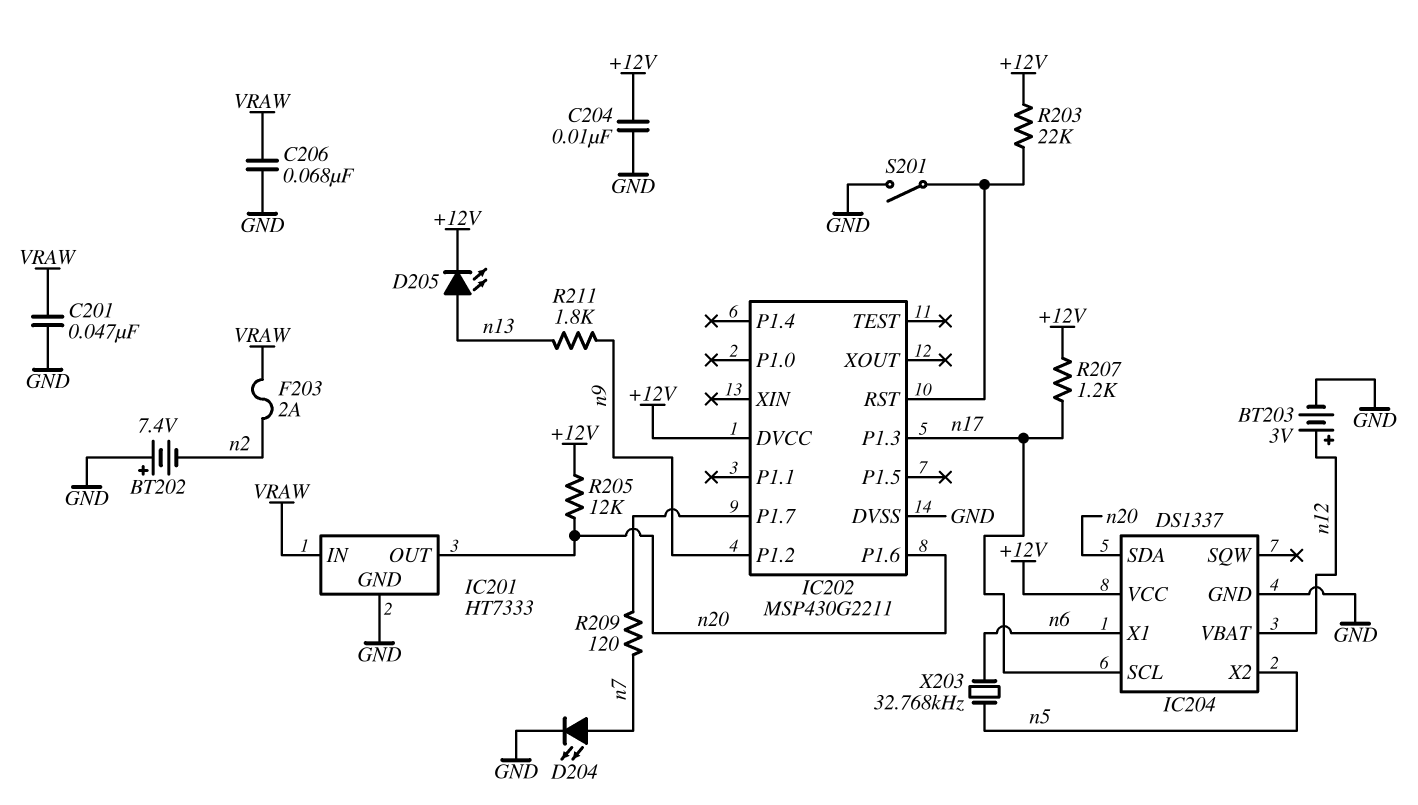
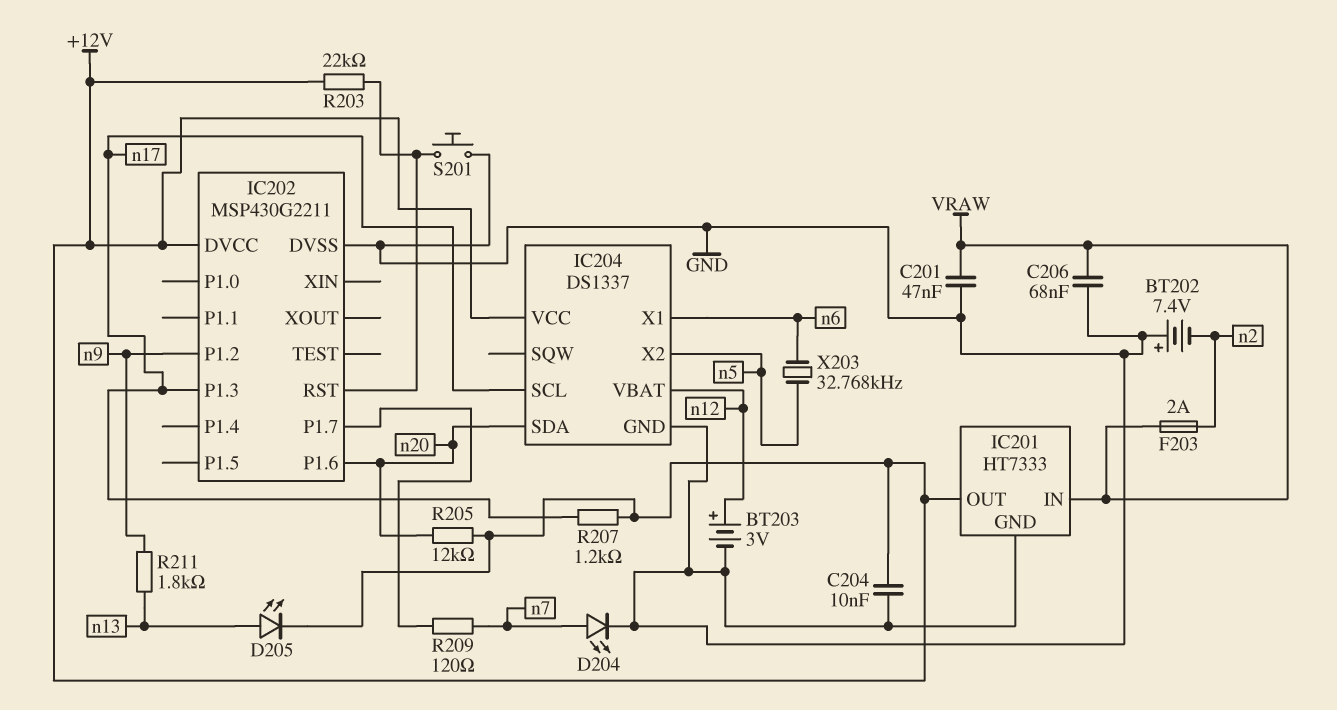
IC201 pin OUT: n20 -> +12V
S201: switch (GND, IC202/RST) -> button (GND, IC202/RST)

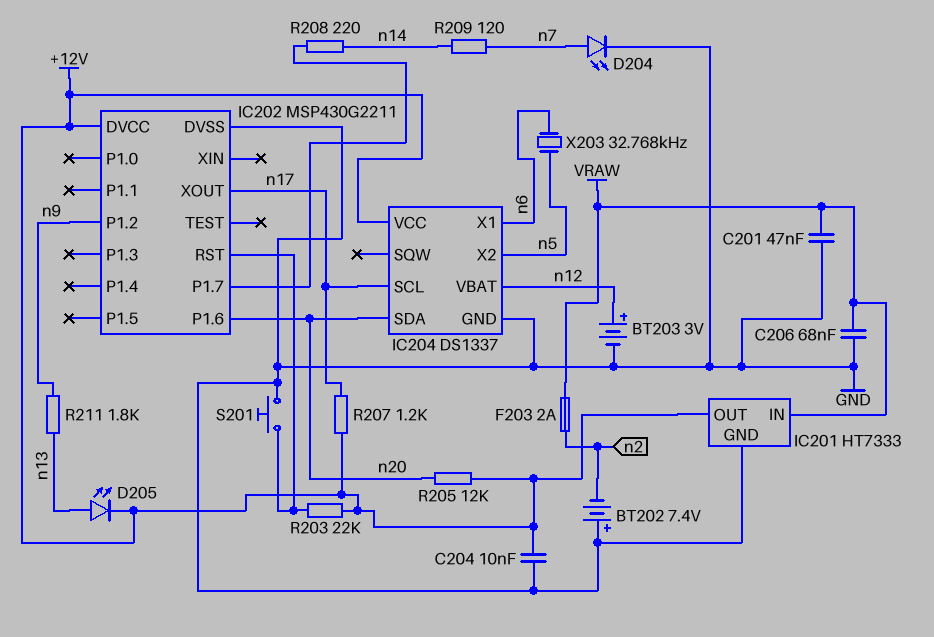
IC202 pin P1.3: n17 -> none
IC202 pin XOUT: none -> n17
R208: none -> 220 (IC202/P1.7, n14)
R209: 120 (IC202/P1.7, n7) -> 120 (n7, n14)

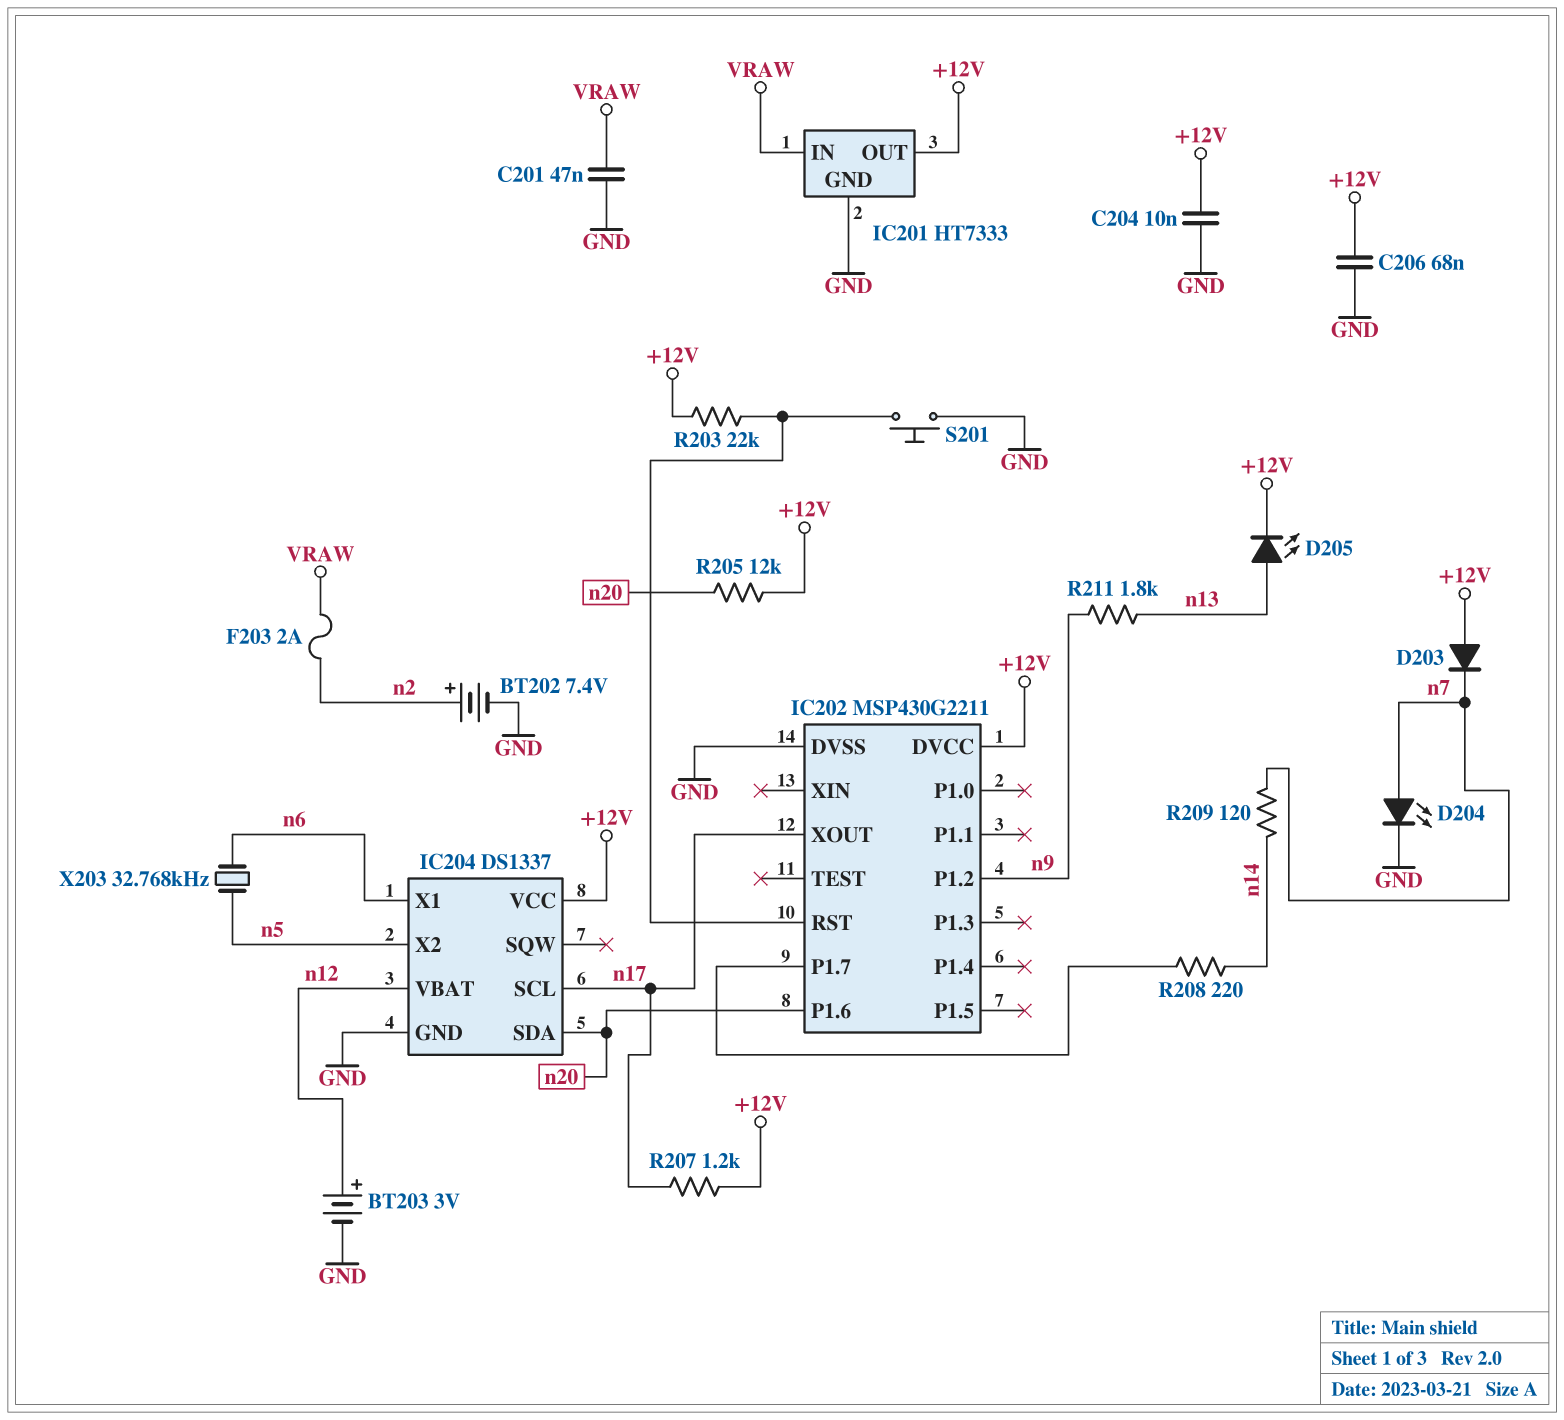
BT202: 7.4V (plus GND, minus n2) -> 7.4V (plus n2, minus GND)
C206: 68nF (GND, VRAW) -> 68nF (+12V, GND)
D203: none -> diode (A +12V, K n7)

